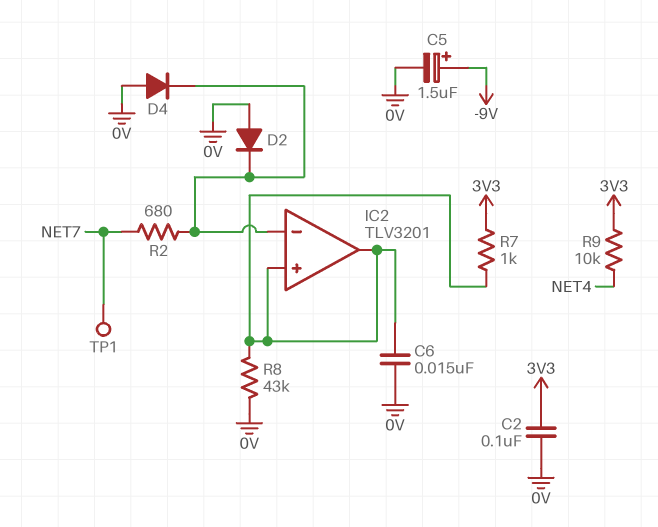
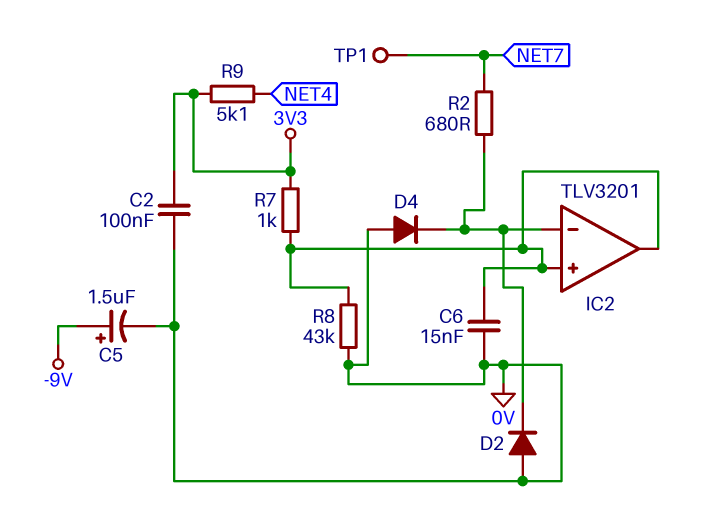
R9: 10k (3V3, NET4) -> 5.1k (3V3, NET4)

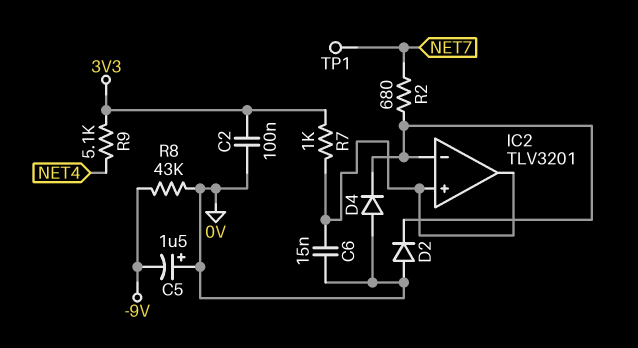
C5: 1.5uF (plus -9V, minus 0V) -> 1.5uF (plus 0V, minus -9V)
R8: 43k (0V, IC2/in+) -> 43k (-9V, 0V)

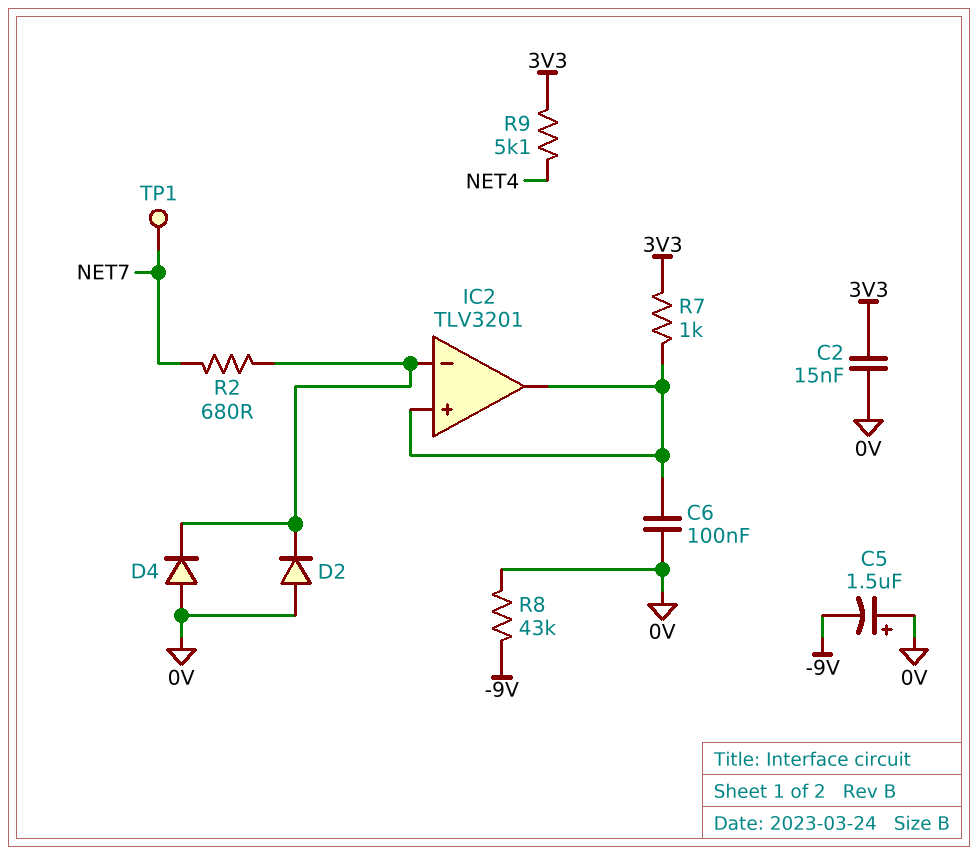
C2: 100nF (0V, 3V3) -> 15nF (0V, 3V3)
C6: 15nF (0V, IC2/in+) -> 100nF (0V, IC2/in+)

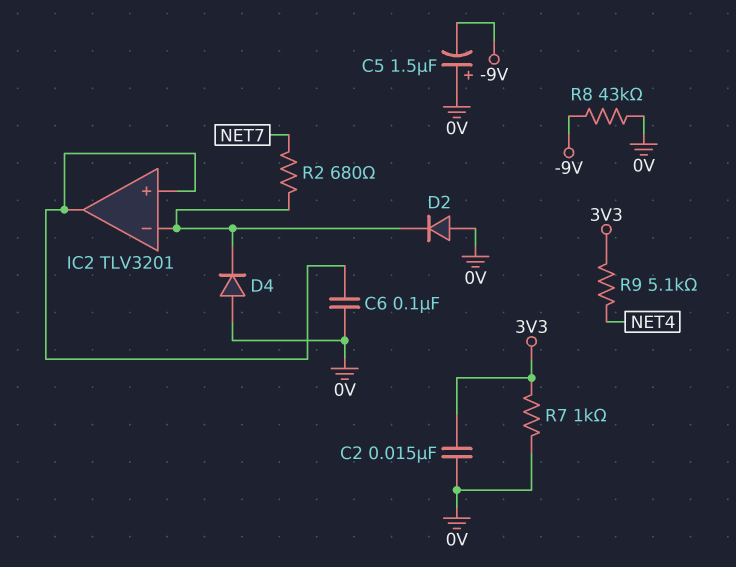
R7: 1k (3V3, IC2/in+) -> 1k (0V, 3V3)
TP1: test point (NET7) -> none

